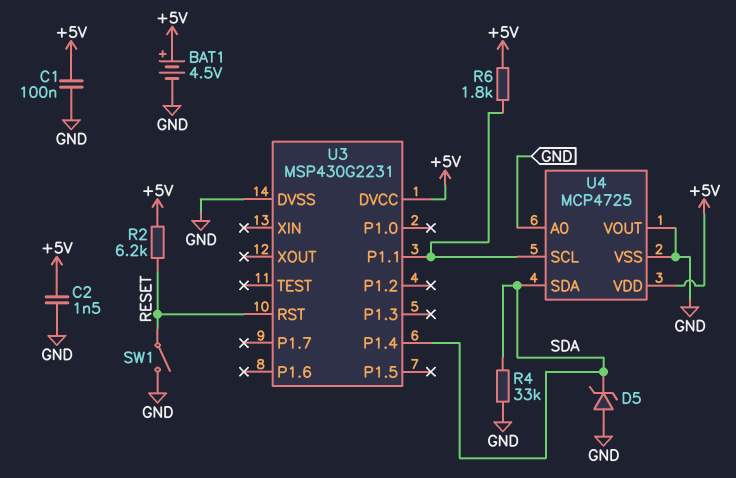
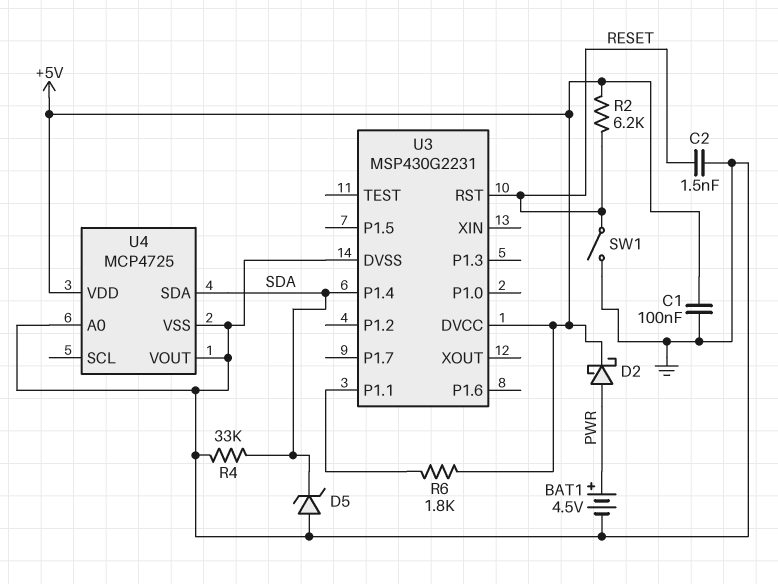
BAT1: 4.5V (plus +5V, minus GND) -> 4.5V (plus PWR, minus GND)
C2: 1.5nF (+5V, GND) -> 1.5nF (GND, RESET)
D2: none -> schottky (A PWR, K +5V)
U4 pin SCL: U3/P1.1 -> none

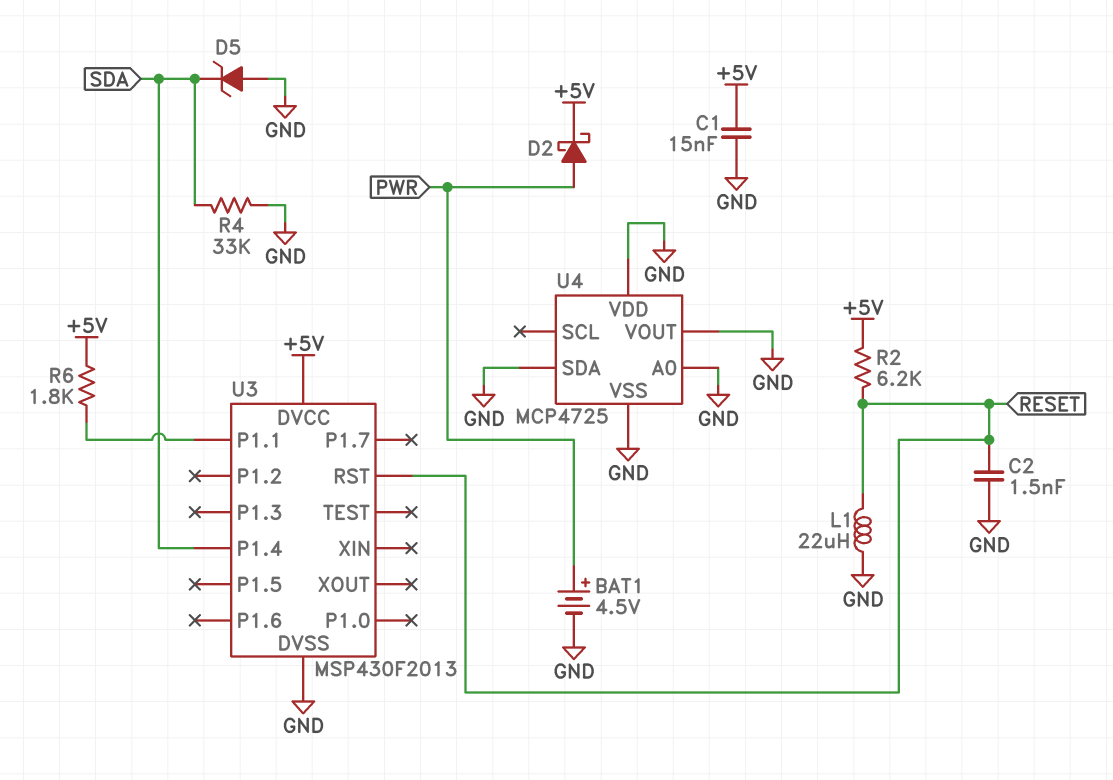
C1: 100nF (+5V, GND) -> 15nF (+5V, GND)
L1: none -> 22uH (GND, RESET)
SW1: switch (GND, RESET) -> none
U3: MSP430G2231 -> MSP430F2013
U4 pin SDA: SDA -> GND
U4 pin VDD: +5V -> GND

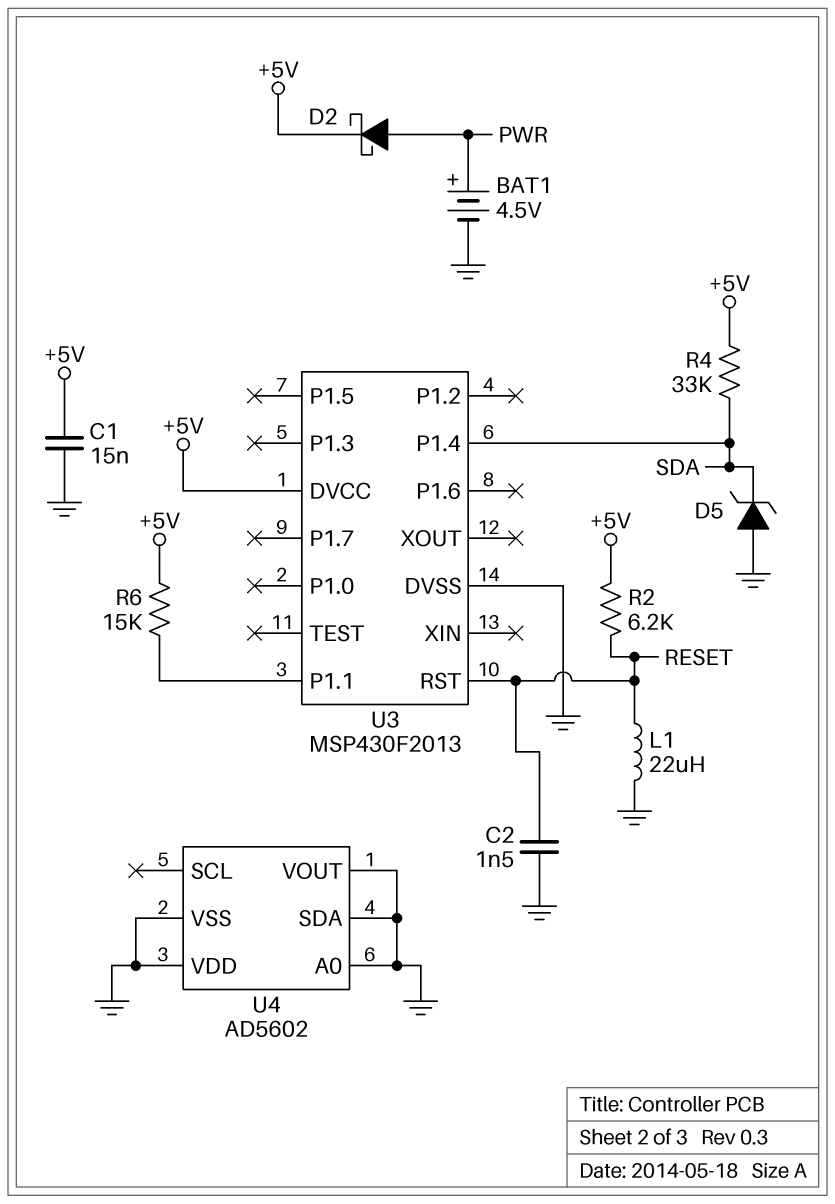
R4: 33k (GND, SDA) -> 33k (+5V, SDA)
R6: 1.8k (+5V, U3/P1.1) -> 15k (+5V, U3/P1.1)
U4: MCP4725 -> AD5602

